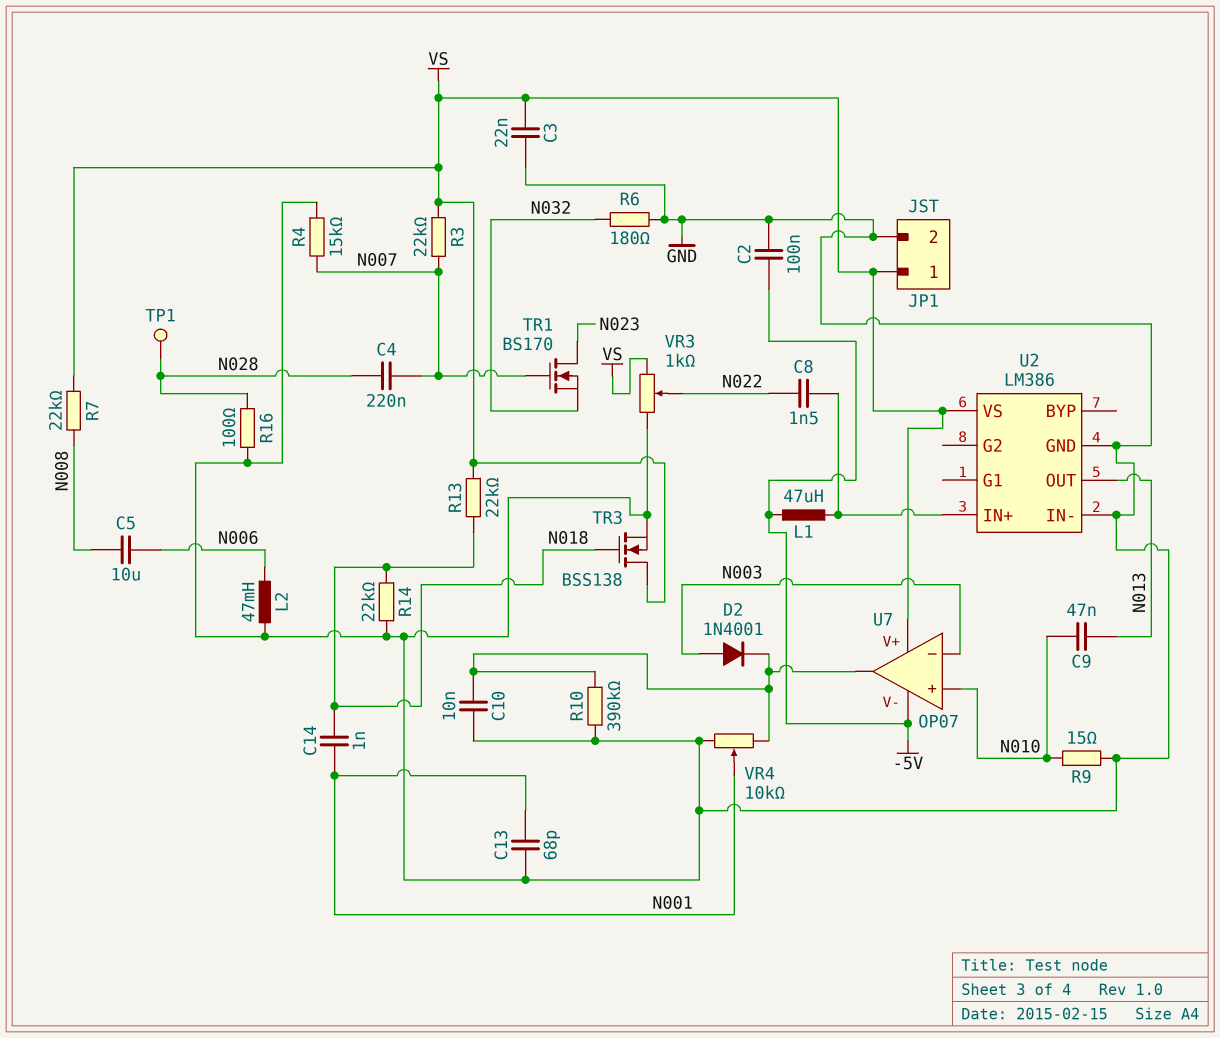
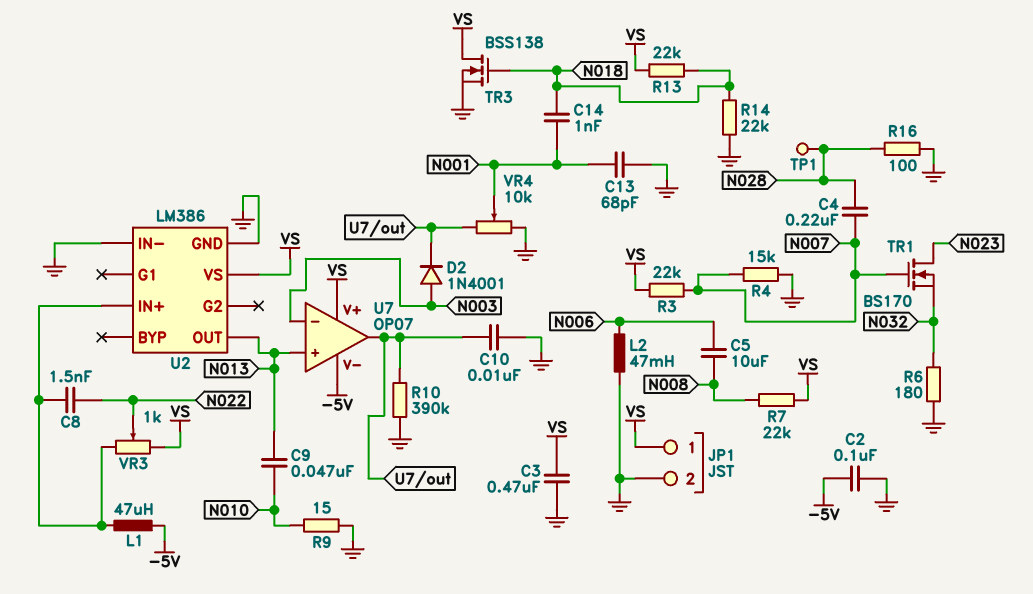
C3: 22nF (GND, VS) -> 470nF (GND, VS)
U7 pin in+: N010 -> N013
VR3: 1k (GND, VS, wiper N022) -> 1k (U2/IN+, VS, wiper N022)

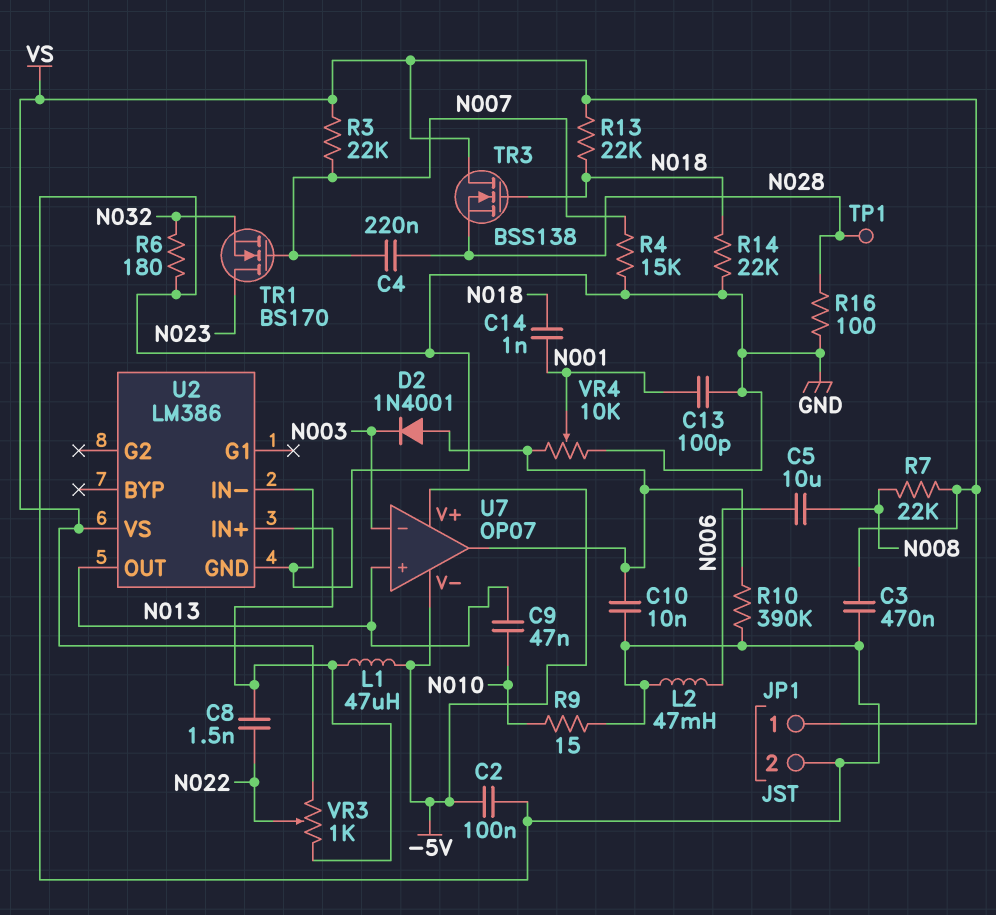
C13: 68pF (GND, N001) -> 100pF (GND, N001)
D2: diode 1N4001 (A N003, K U7/out) -> diode 1N4001 (A U7/out, K N003)
TR3: NMOS BSS138 (G N018, D VS, S GND) -> NMOS BSS138 (G N018, D VS, S N028)
U7 pin V+: VS -> -5V

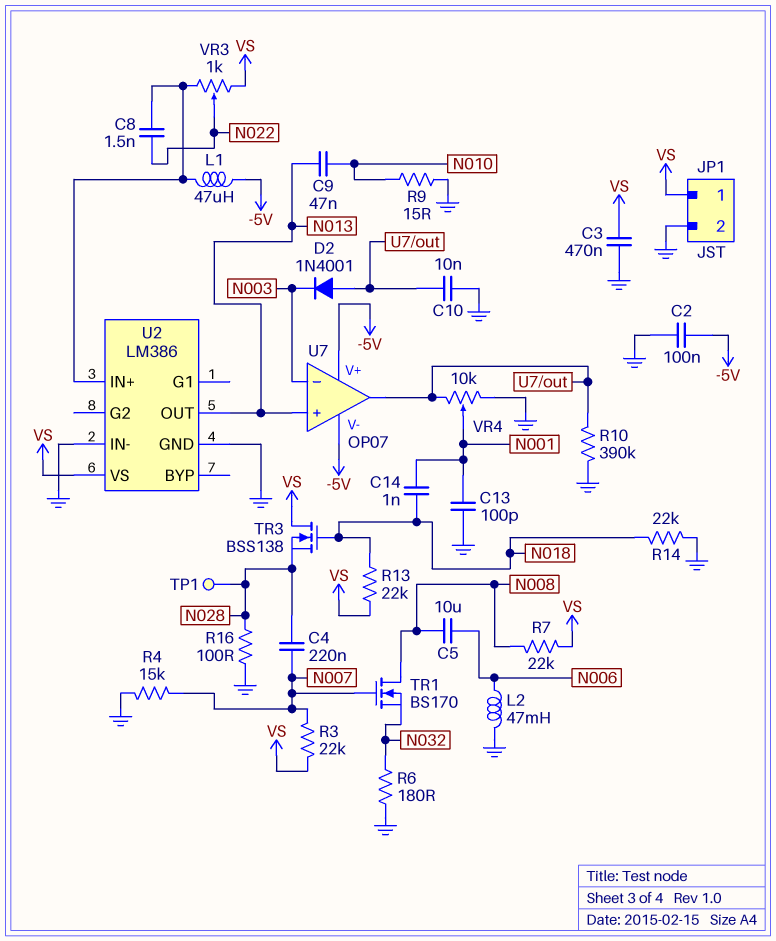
TR1: NMOS BS170 (G N007, D N023, S N032) -> NMOS BS170 (G N007, D N008, S N032)

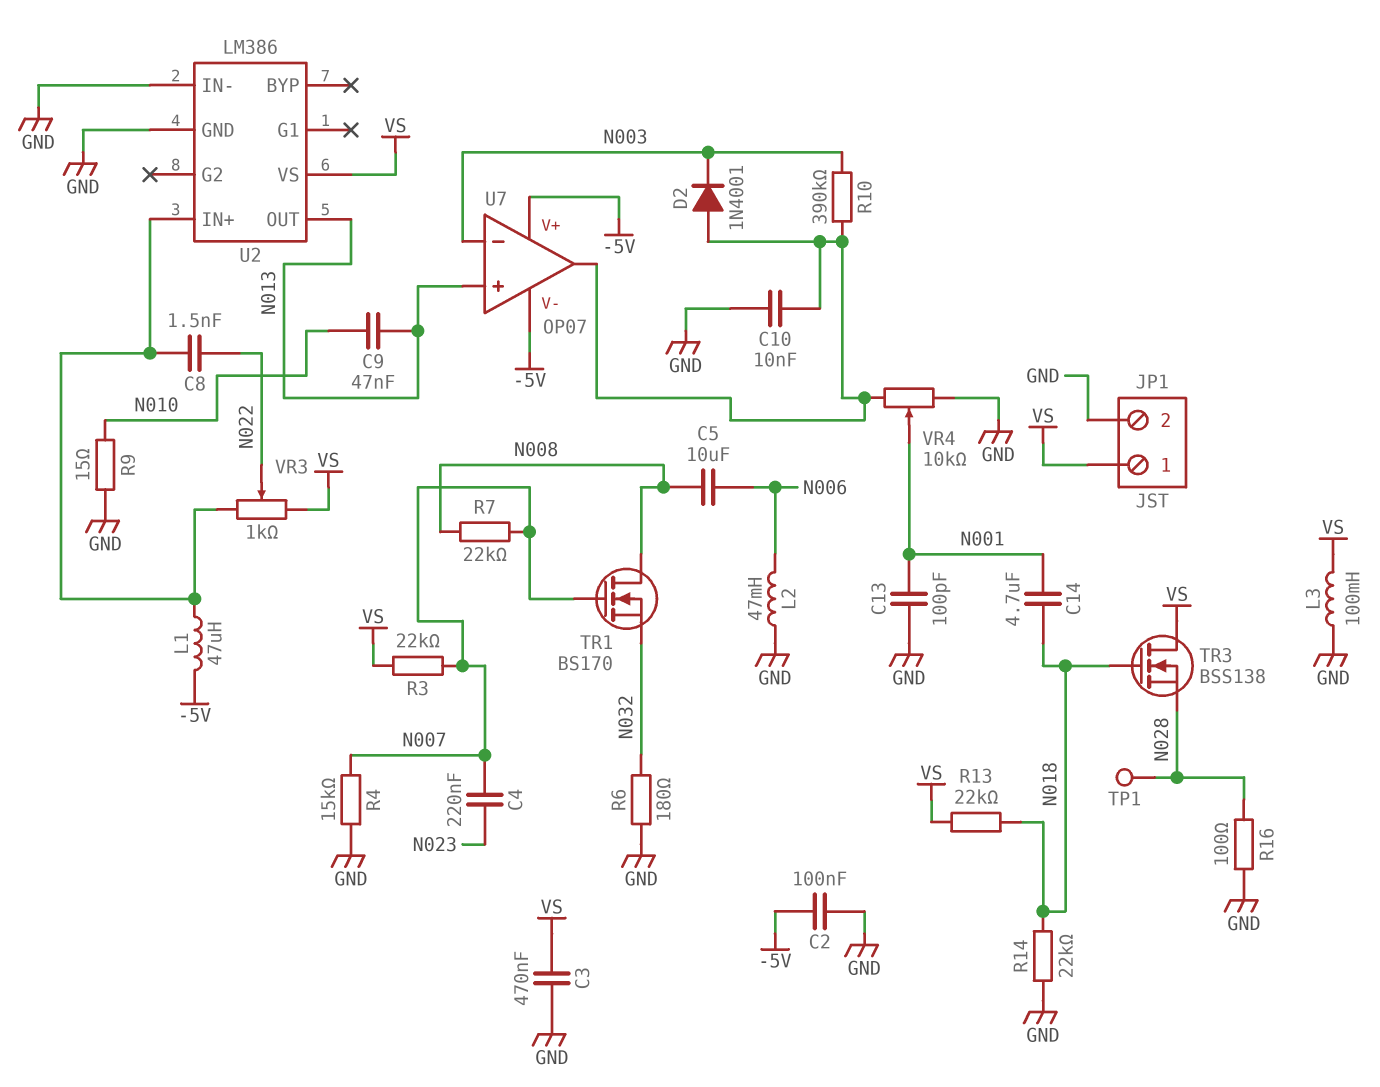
C4: 220nF (N007, N028) -> 220nF (N007, N023)
C14: 1nF (N001, N018) -> 4.7uF (N001, N018)
L3: none -> 100mH (GND, VS)
R7: 22k (N008, VS) -> 22k (N007, N008)
R10: 390k (GND, U7/out) -> 390k (N003, U7/out)

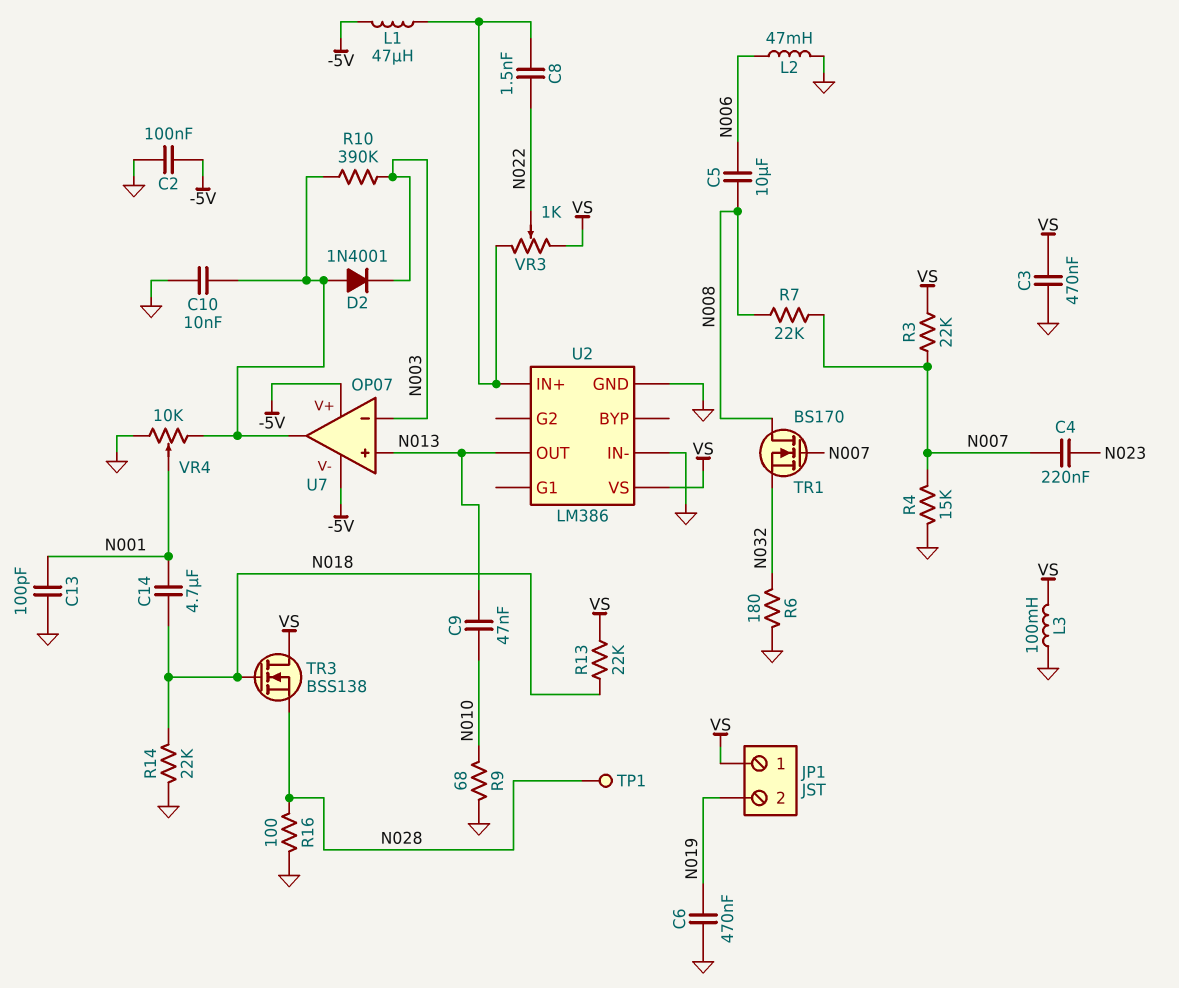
C6: none -> 470nF (GND, N019)
JP1 pin 2: GND -> N019
R9: 15 (GND, N010) -> 68 (GND, N010)

